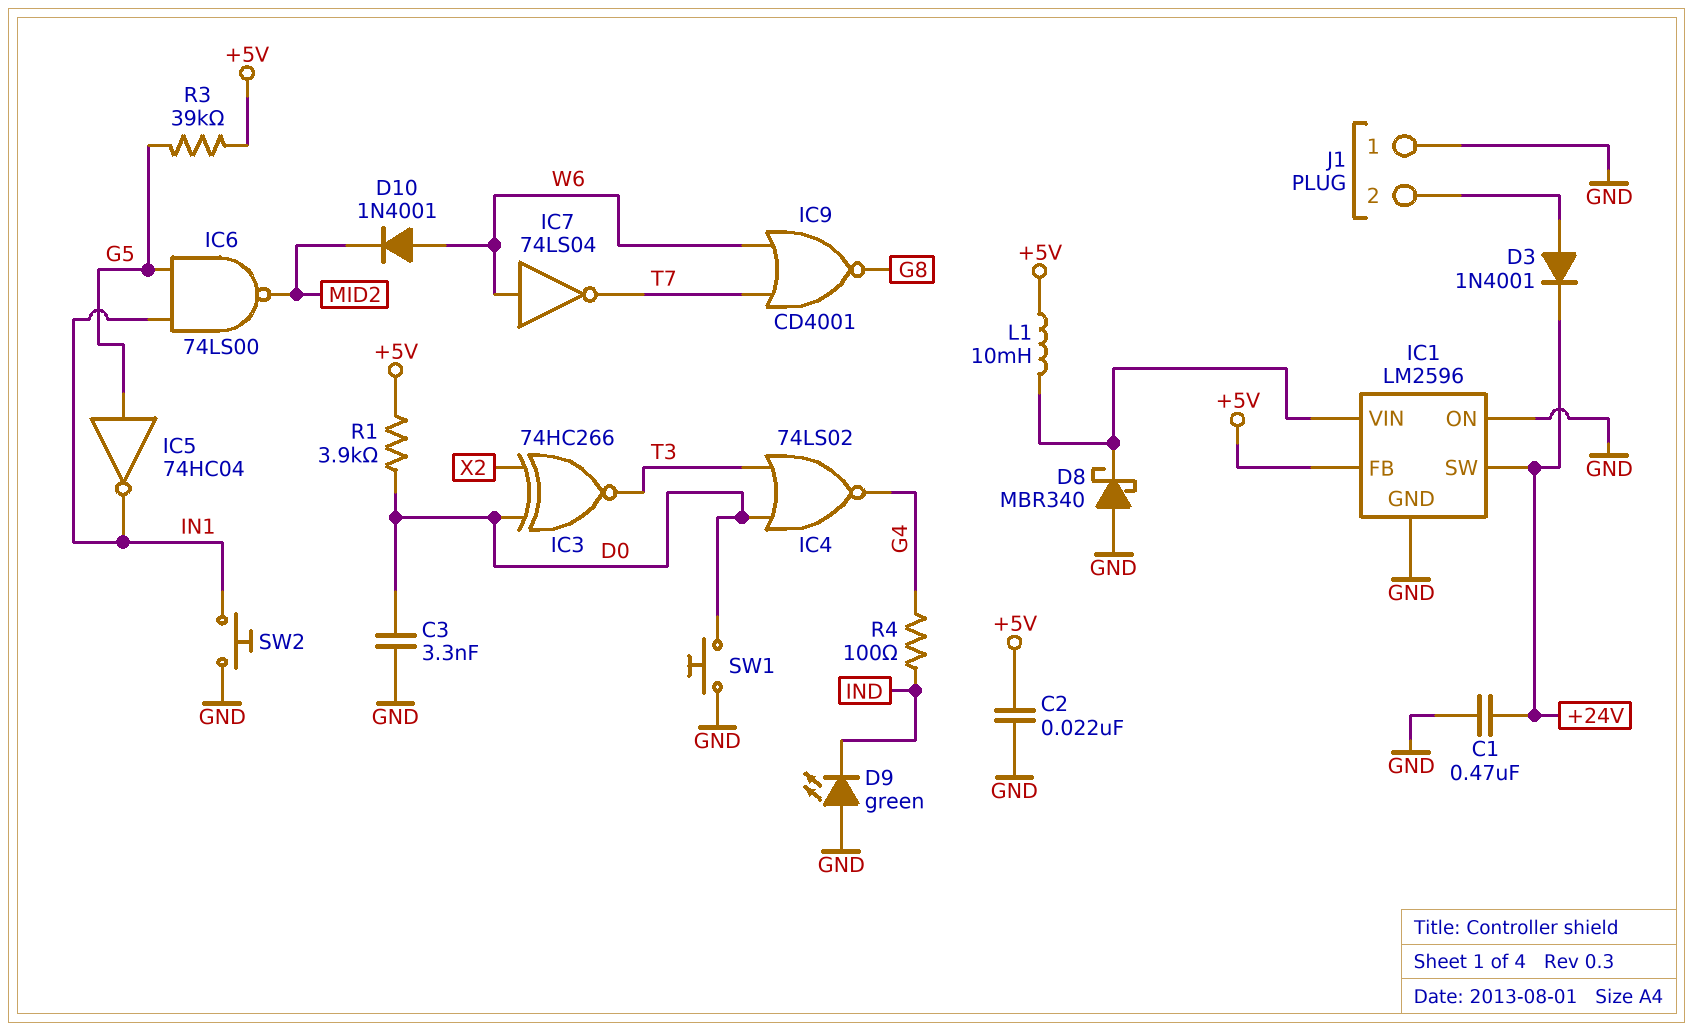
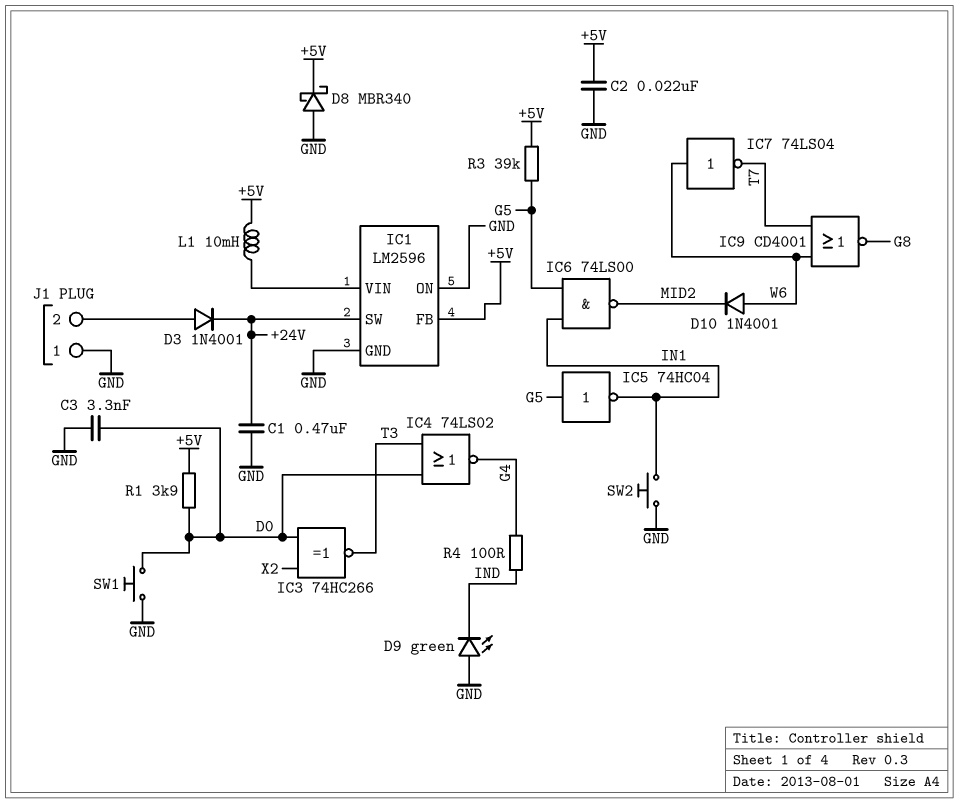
D8: schottky MBR340 (A GND, K IC1/VIN) -> schottky MBR340 (A GND, K +5V)

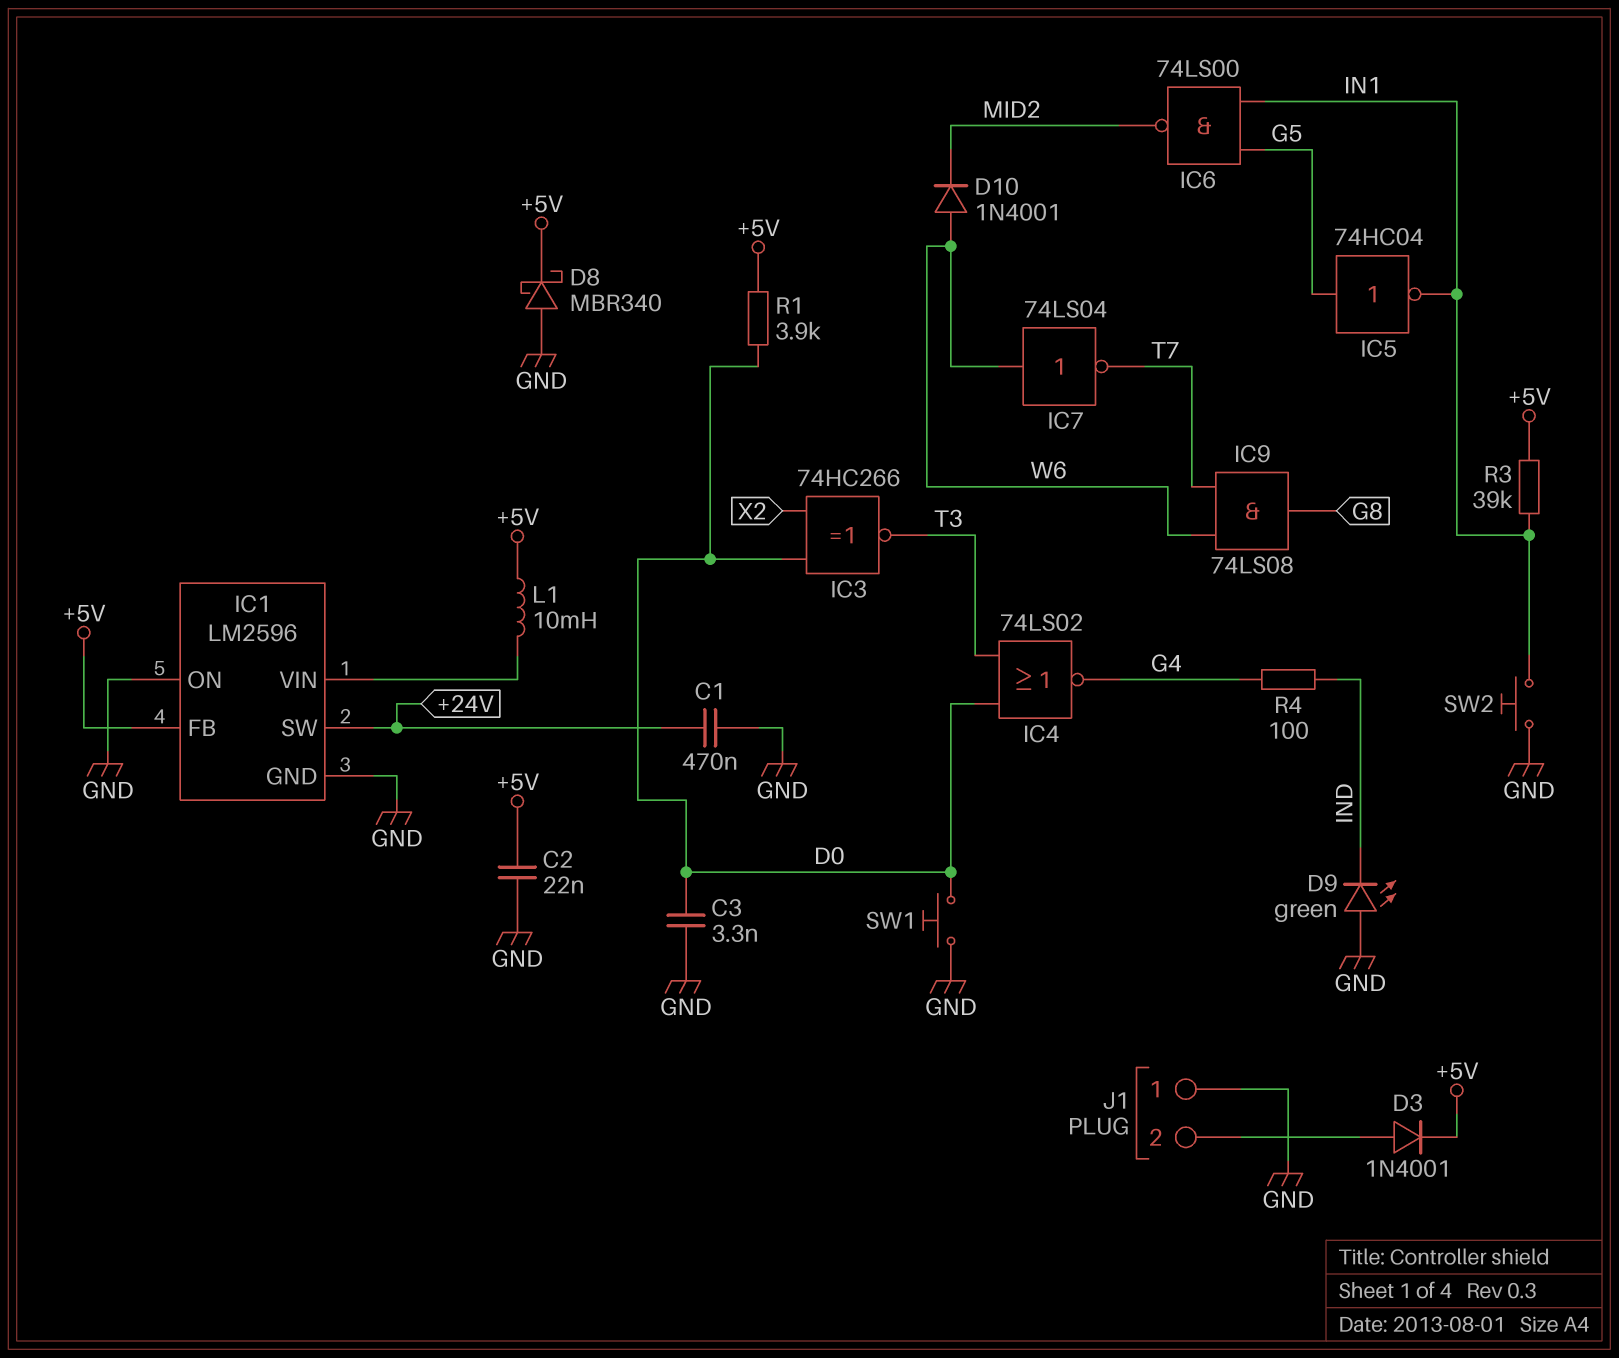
D3: diode 1N4001 (A J1/2, K +24V) -> diode 1N4001 (A J1/2, K +5V)
IC9: NOR CD4001 (in T7, in W6, out G8) -> AND 74LS08 (in T7, in W6, out G8)
R3: 39k (+5V, G5) -> 39k (+5V, IN1)

